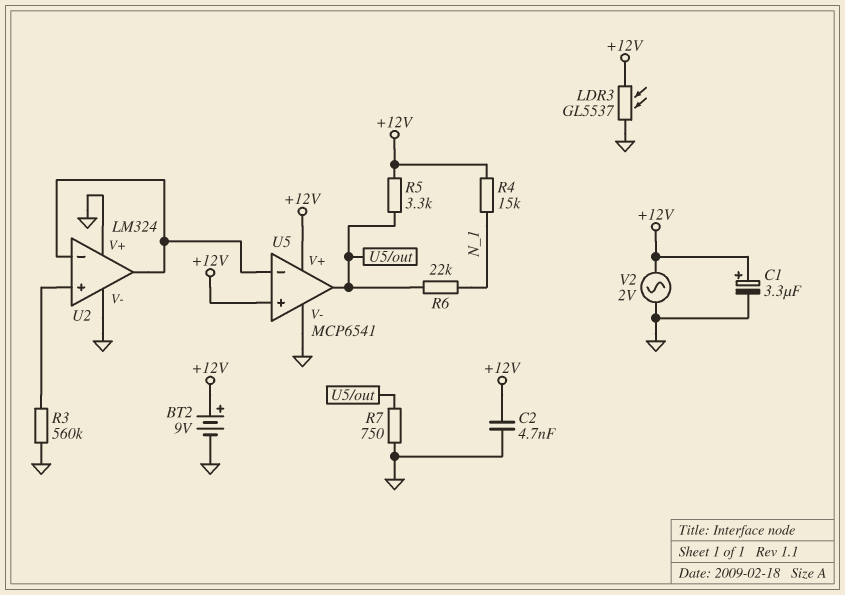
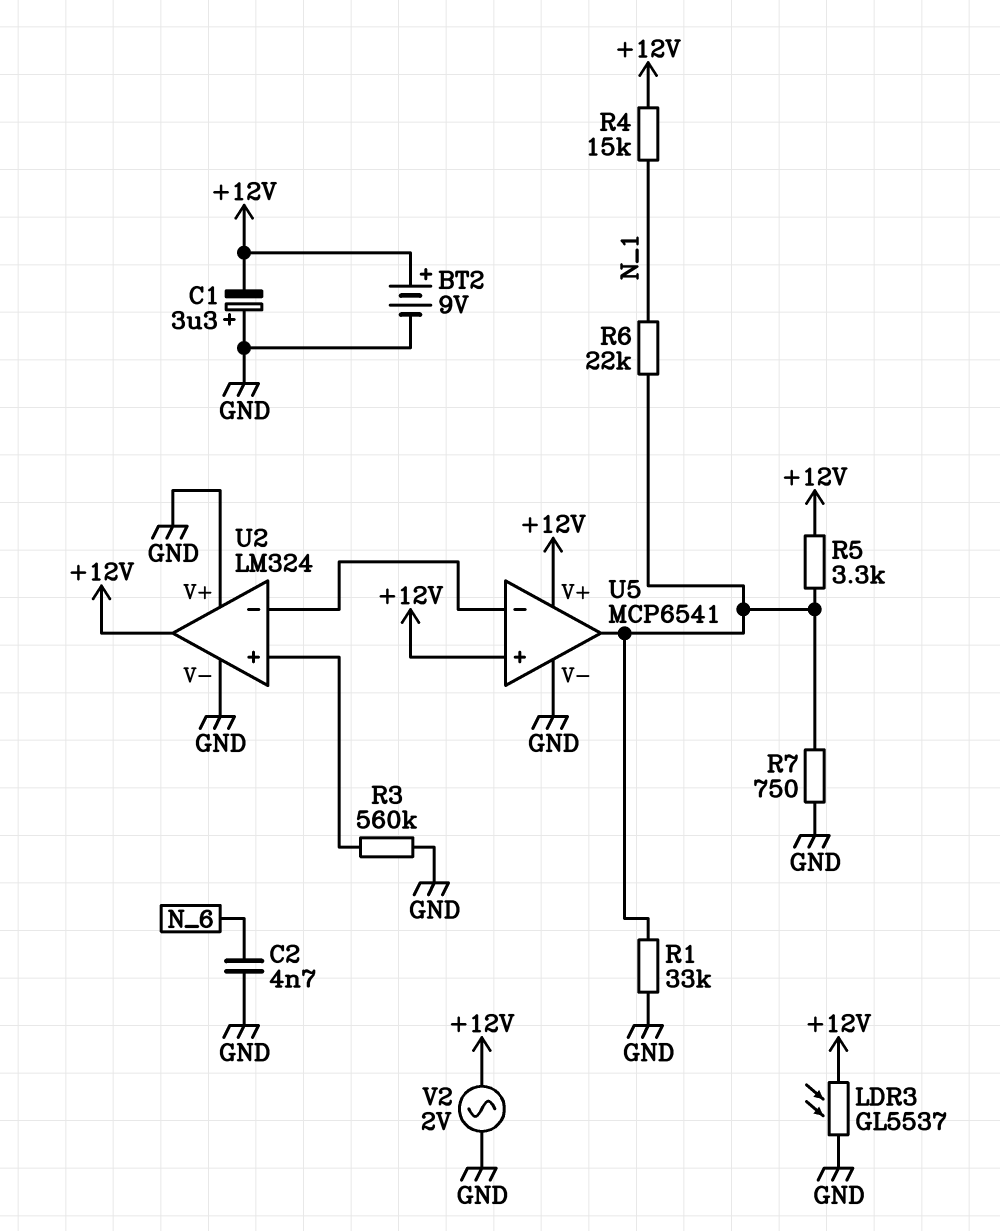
C1: 3.3uF (plus +12V, minus GND) -> 3.3uF (plus GND, minus +12V)
C2: 4.7nF (+12V, GND) -> 4.7nF (GND, N_6)
R1: none -> 33k (GND, U5/out)
U2 pin out: U2/in- -> +12V

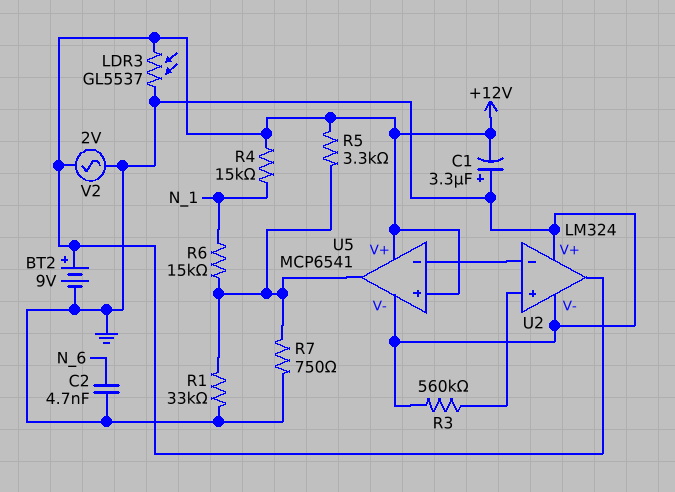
R6: 22k (N_1, U5/out) -> 15k (N_1, U5/out)

